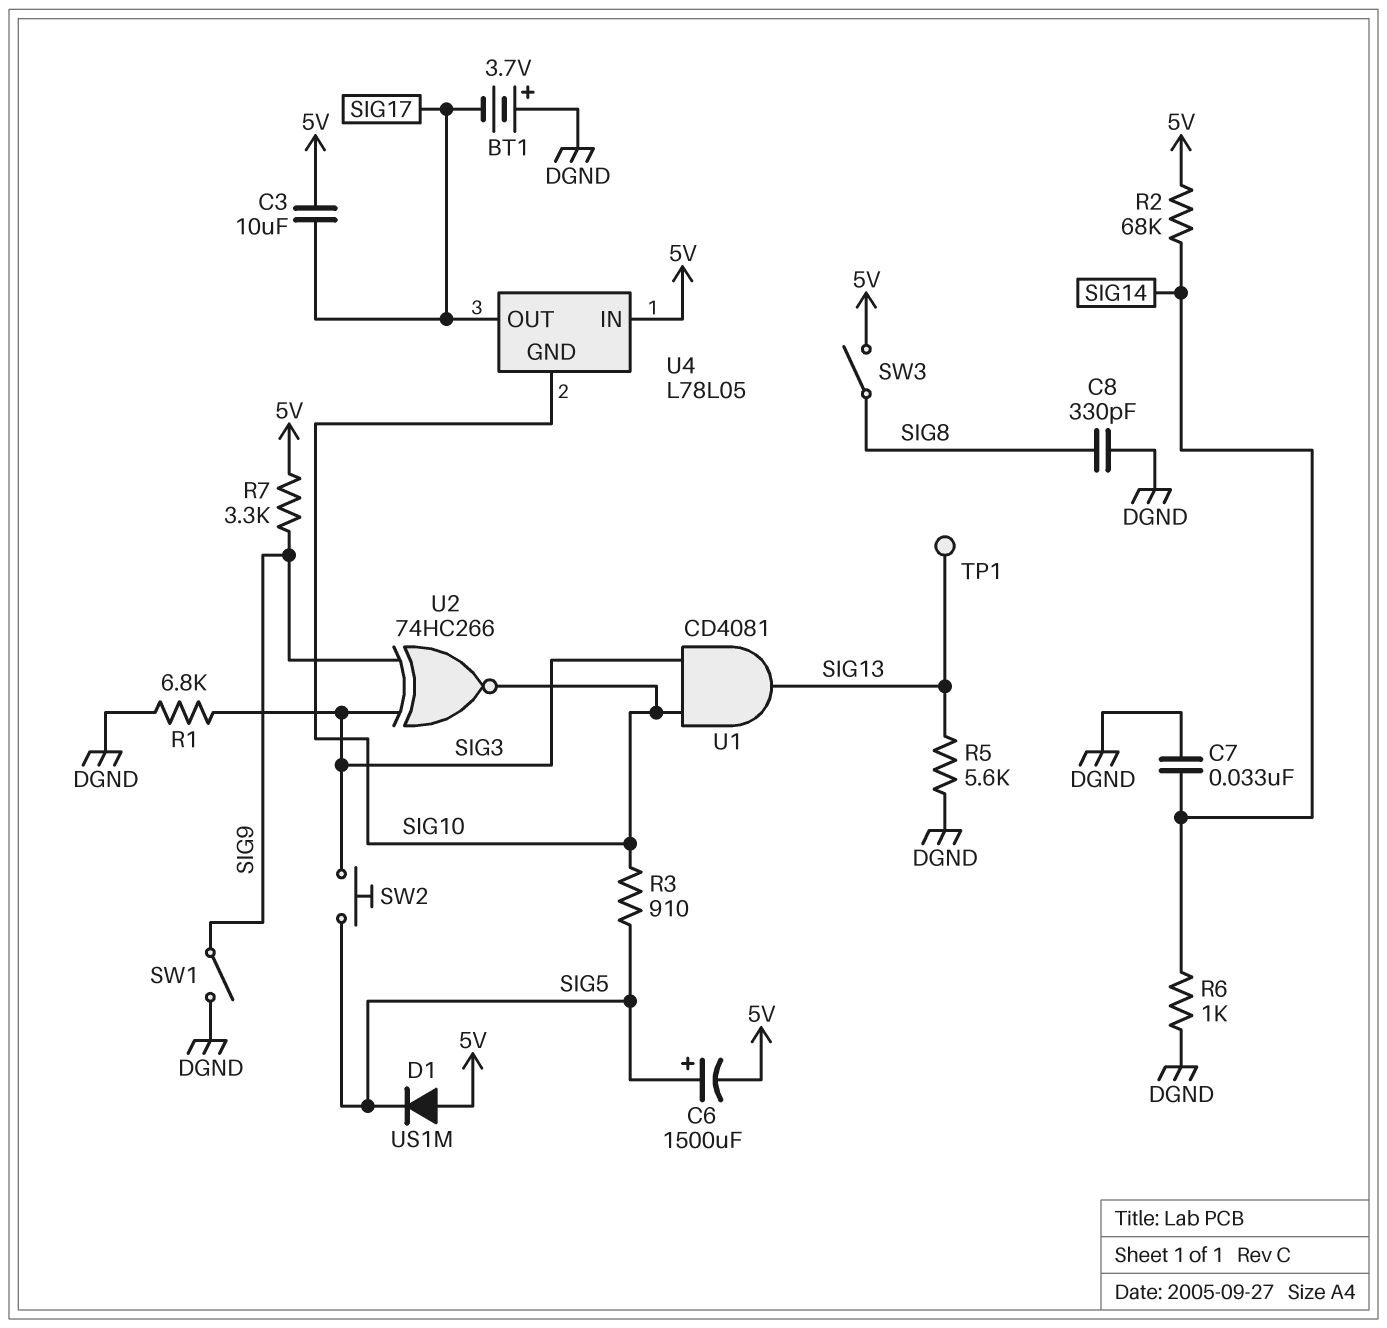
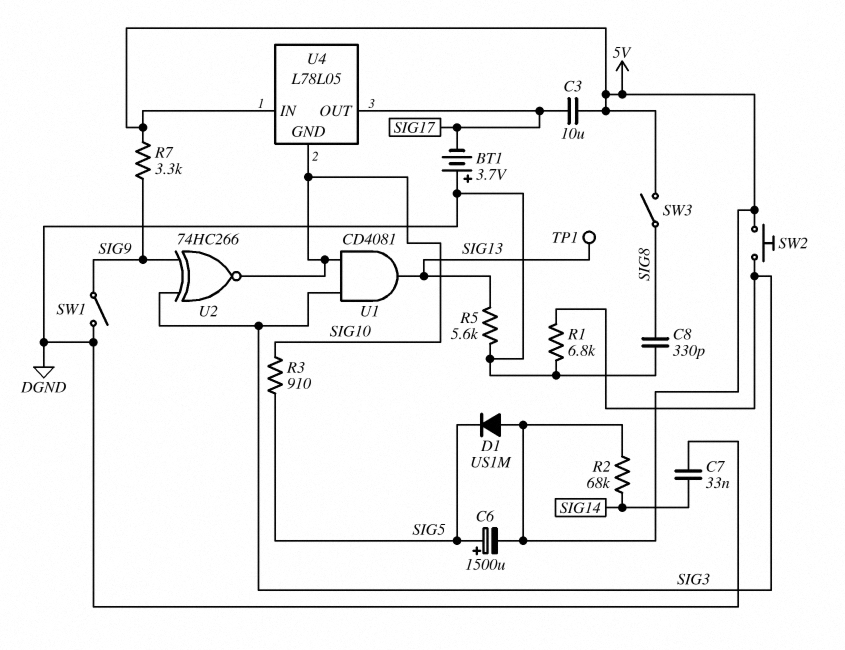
R6: 1k (DGND, SIG14) -> none
SW2: button (SIG3, SIG5) -> button (5V, SIG3)

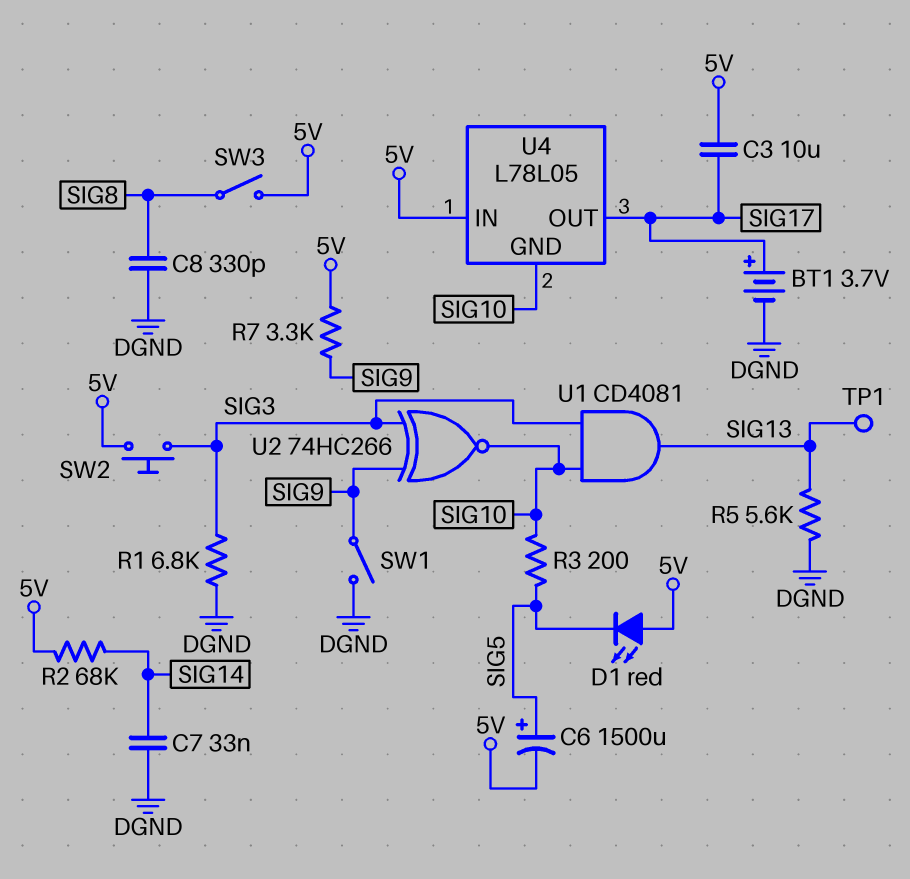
BT1: 3.7V (plus DGND, minus SIG17) -> 3.7V (plus SIG17, minus DGND)
D1: diode US1M (A 5V, K SIG5) -> LED red (A 5V, K SIG5)
R3: 910 (SIG5, SIG10) -> 200 (SIG5, SIG10)

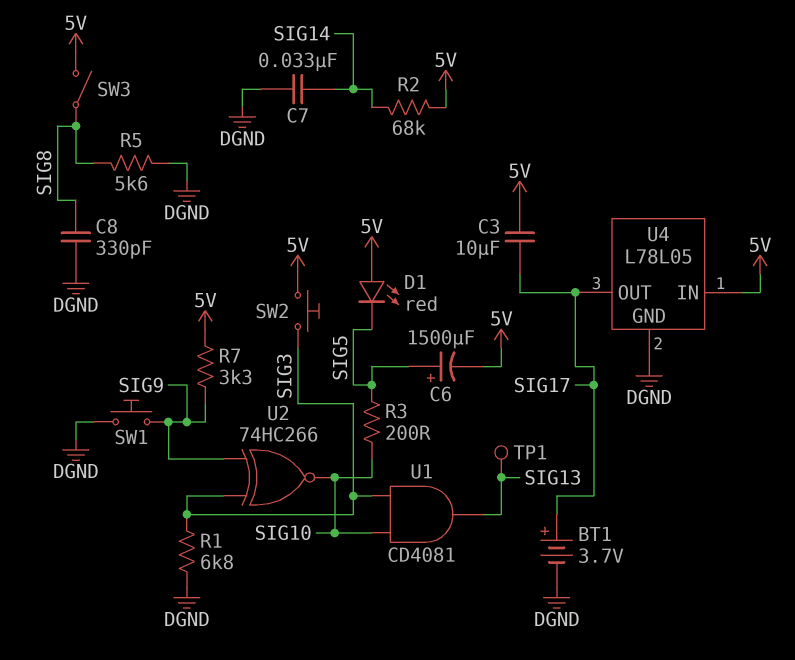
R5: 5.6k (DGND, SIG13) -> 5.6k (DGND, SIG8)
SW1: switch (DGND, SIG9) -> button (DGND, SIG9)
U4 pin GND: SIG10 -> DGND

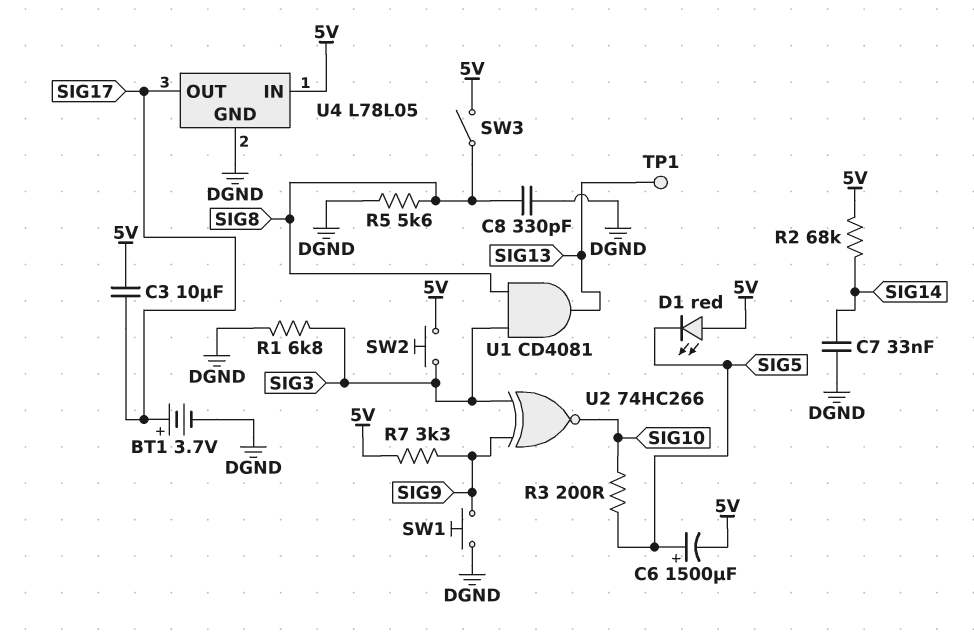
U1: AND CD4081 (in SIG3, in SIG10, out SIG13) -> AND CD4081 (in SIG3, in SIG8, out SIG13)

